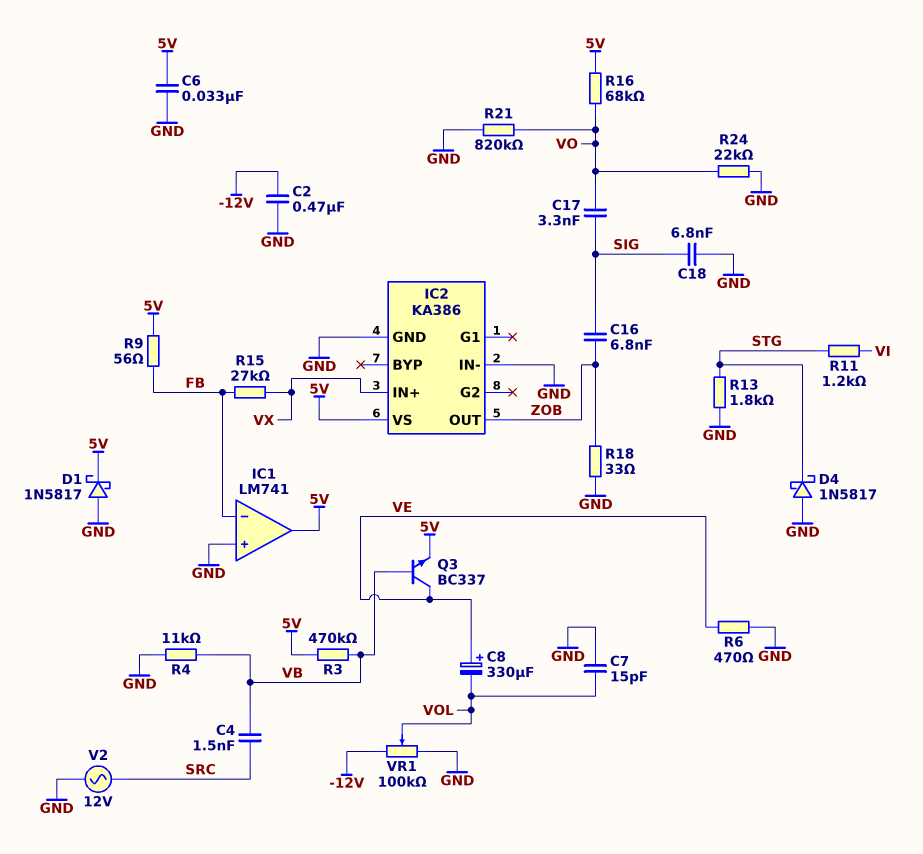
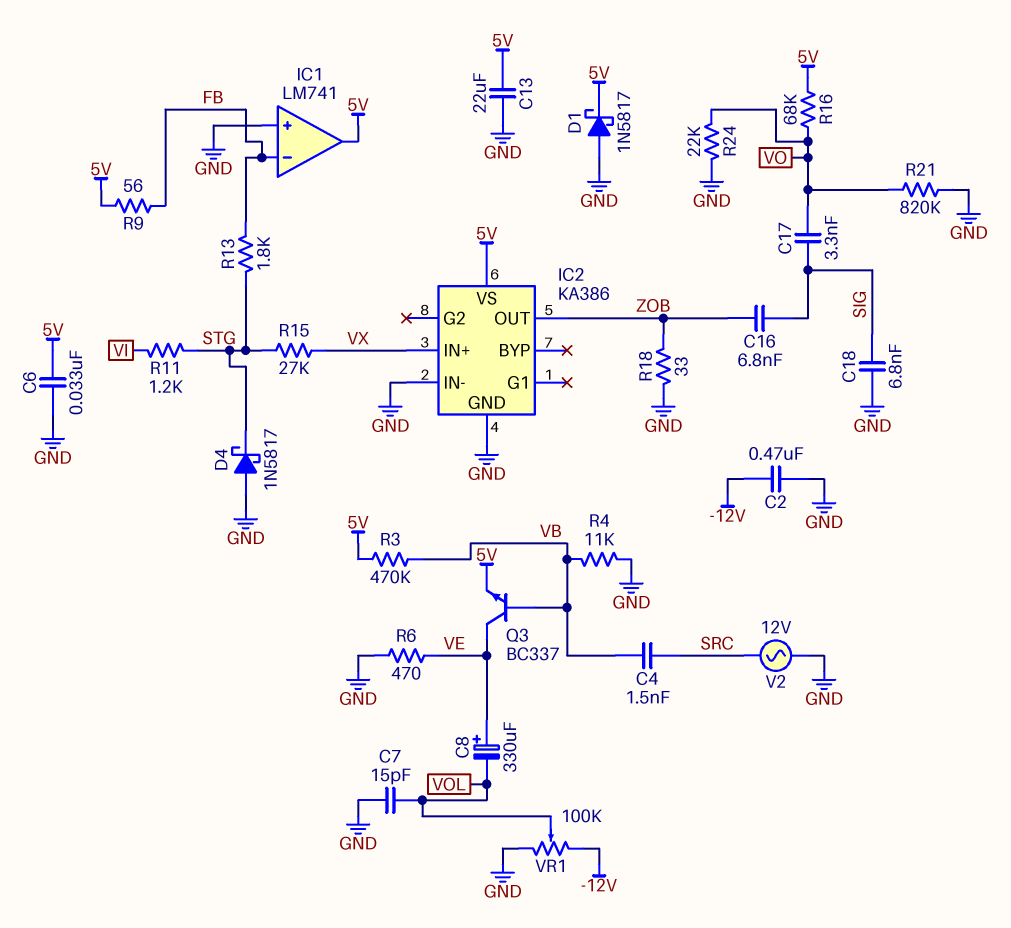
C13: none -> 22uF (5V, GND)
R13: 1.8k (GND, STG) -> 1.8k (FB, STG)
R15: 27k (FB, VX) -> 27k (STG, VX)

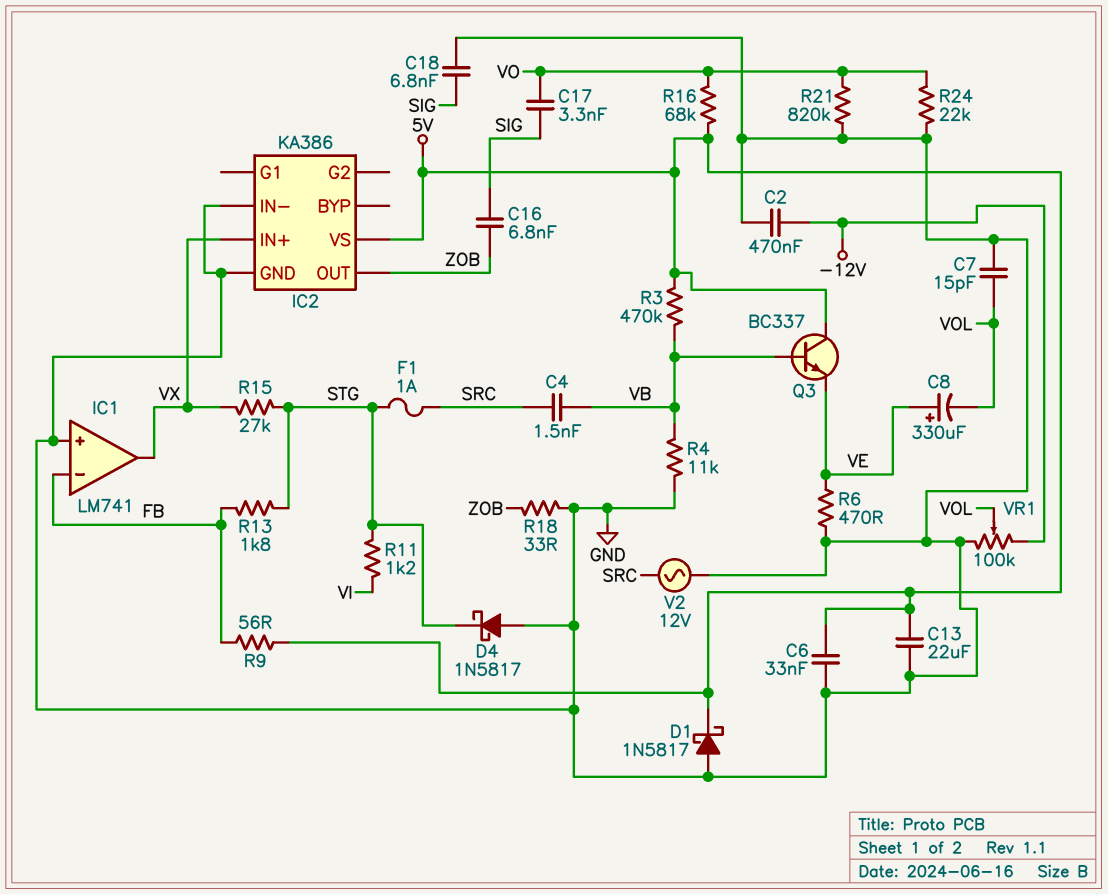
F1: none -> 1A (SRC, STG)
IC1 pin out: 5V -> VX
Q3: NPN BC337 (B VB, C VE, E 5V) -> NPN BC337 (B VB, C 5V, E VE)

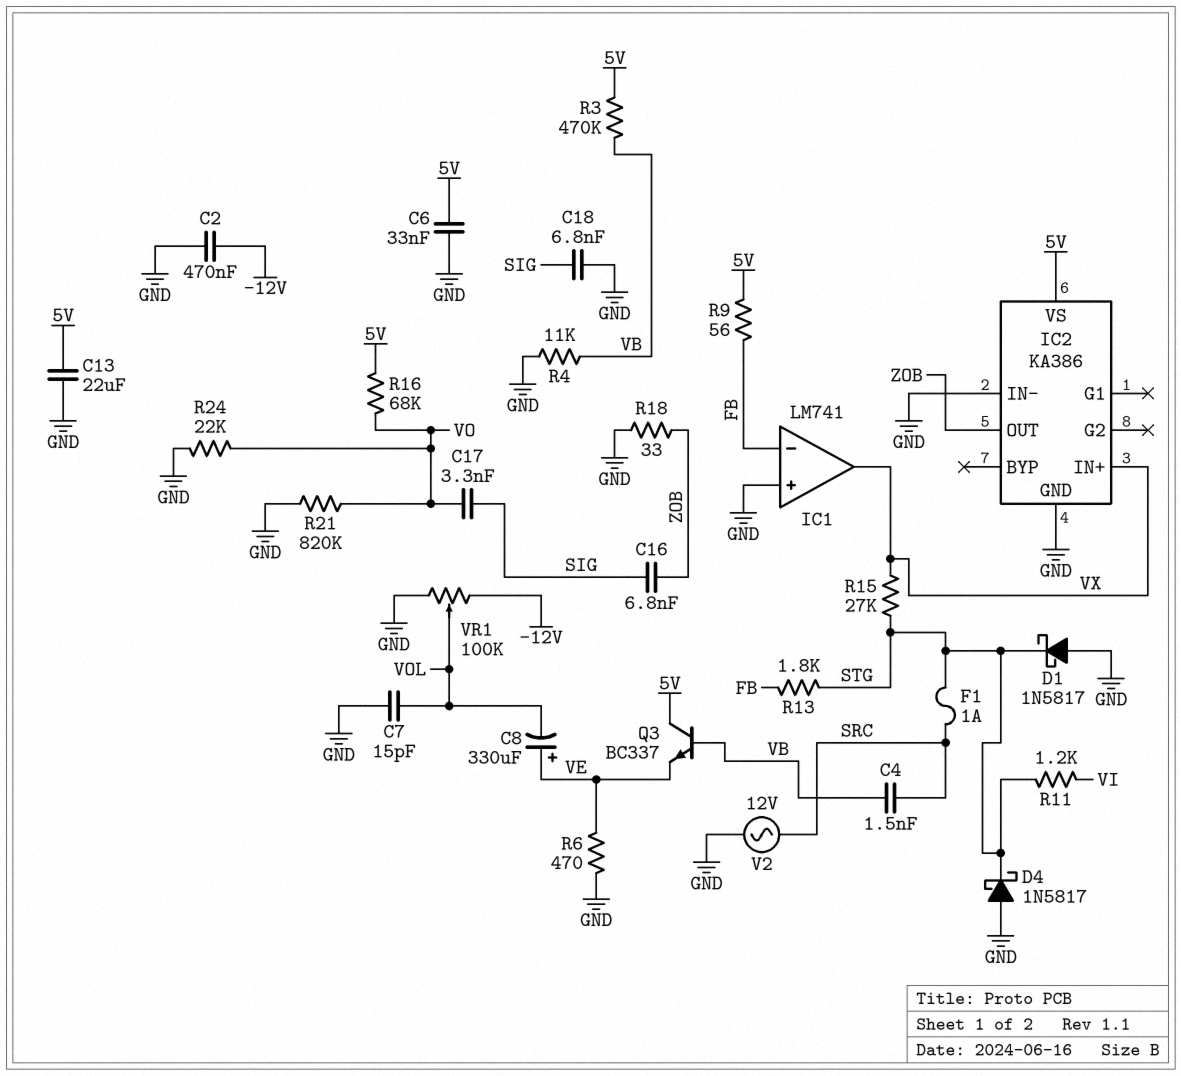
D1: schottky 1N5817 (A GND, K 5V) -> schottky 1N5817 (A GND, K STG)

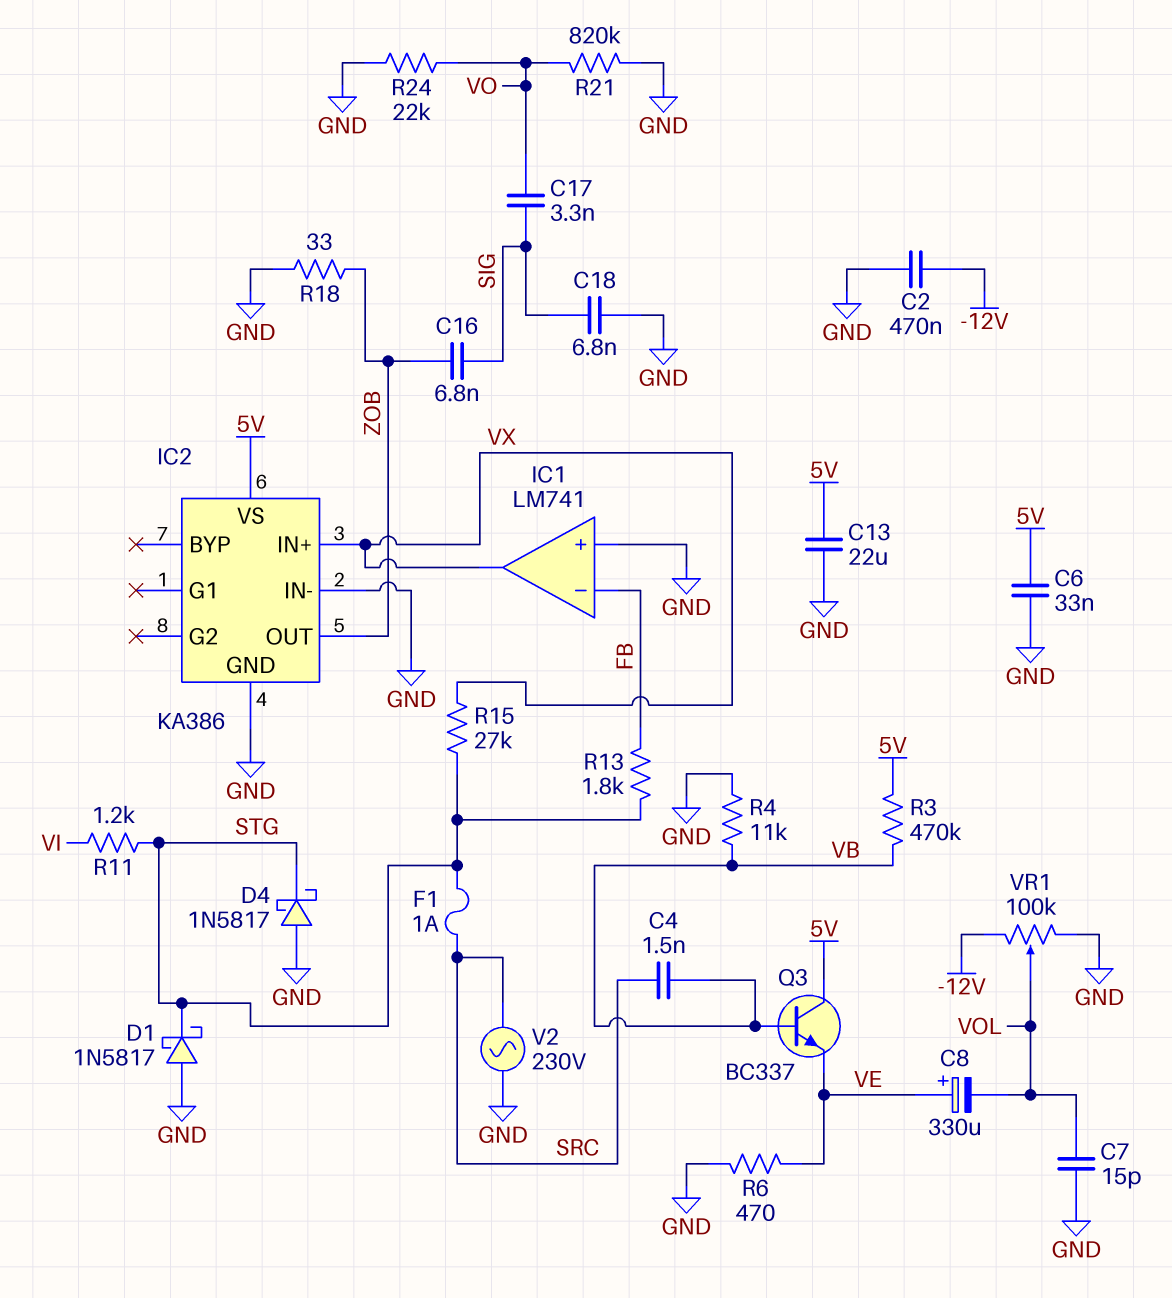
R9: 56 (5V, FB) -> none
R16: 68k (5V, VO) -> none
V2: AC 12V (GND, SRC) -> AC 230V (GND, SRC)

